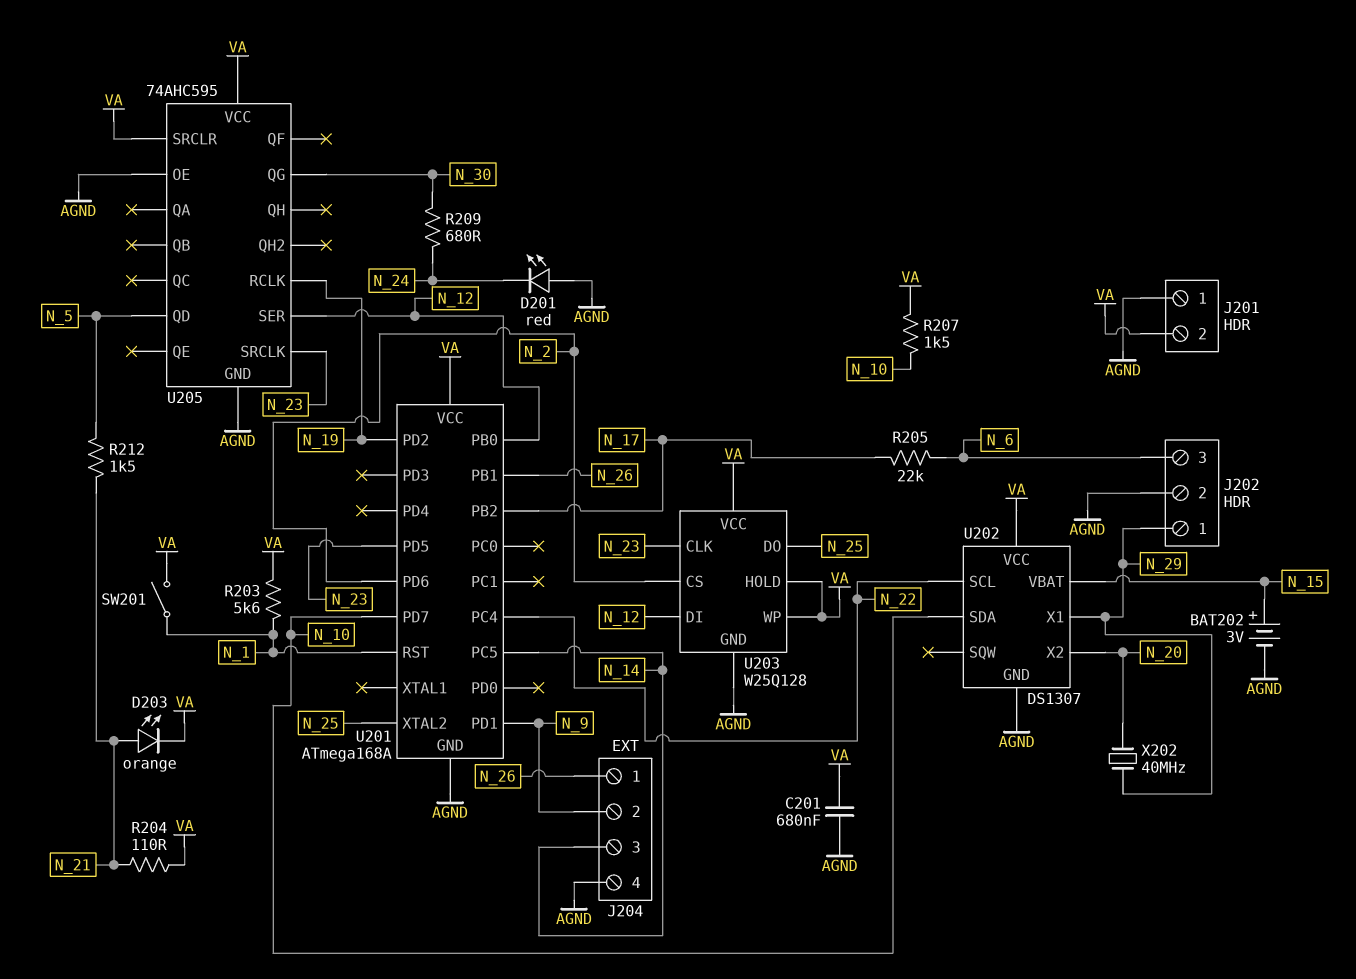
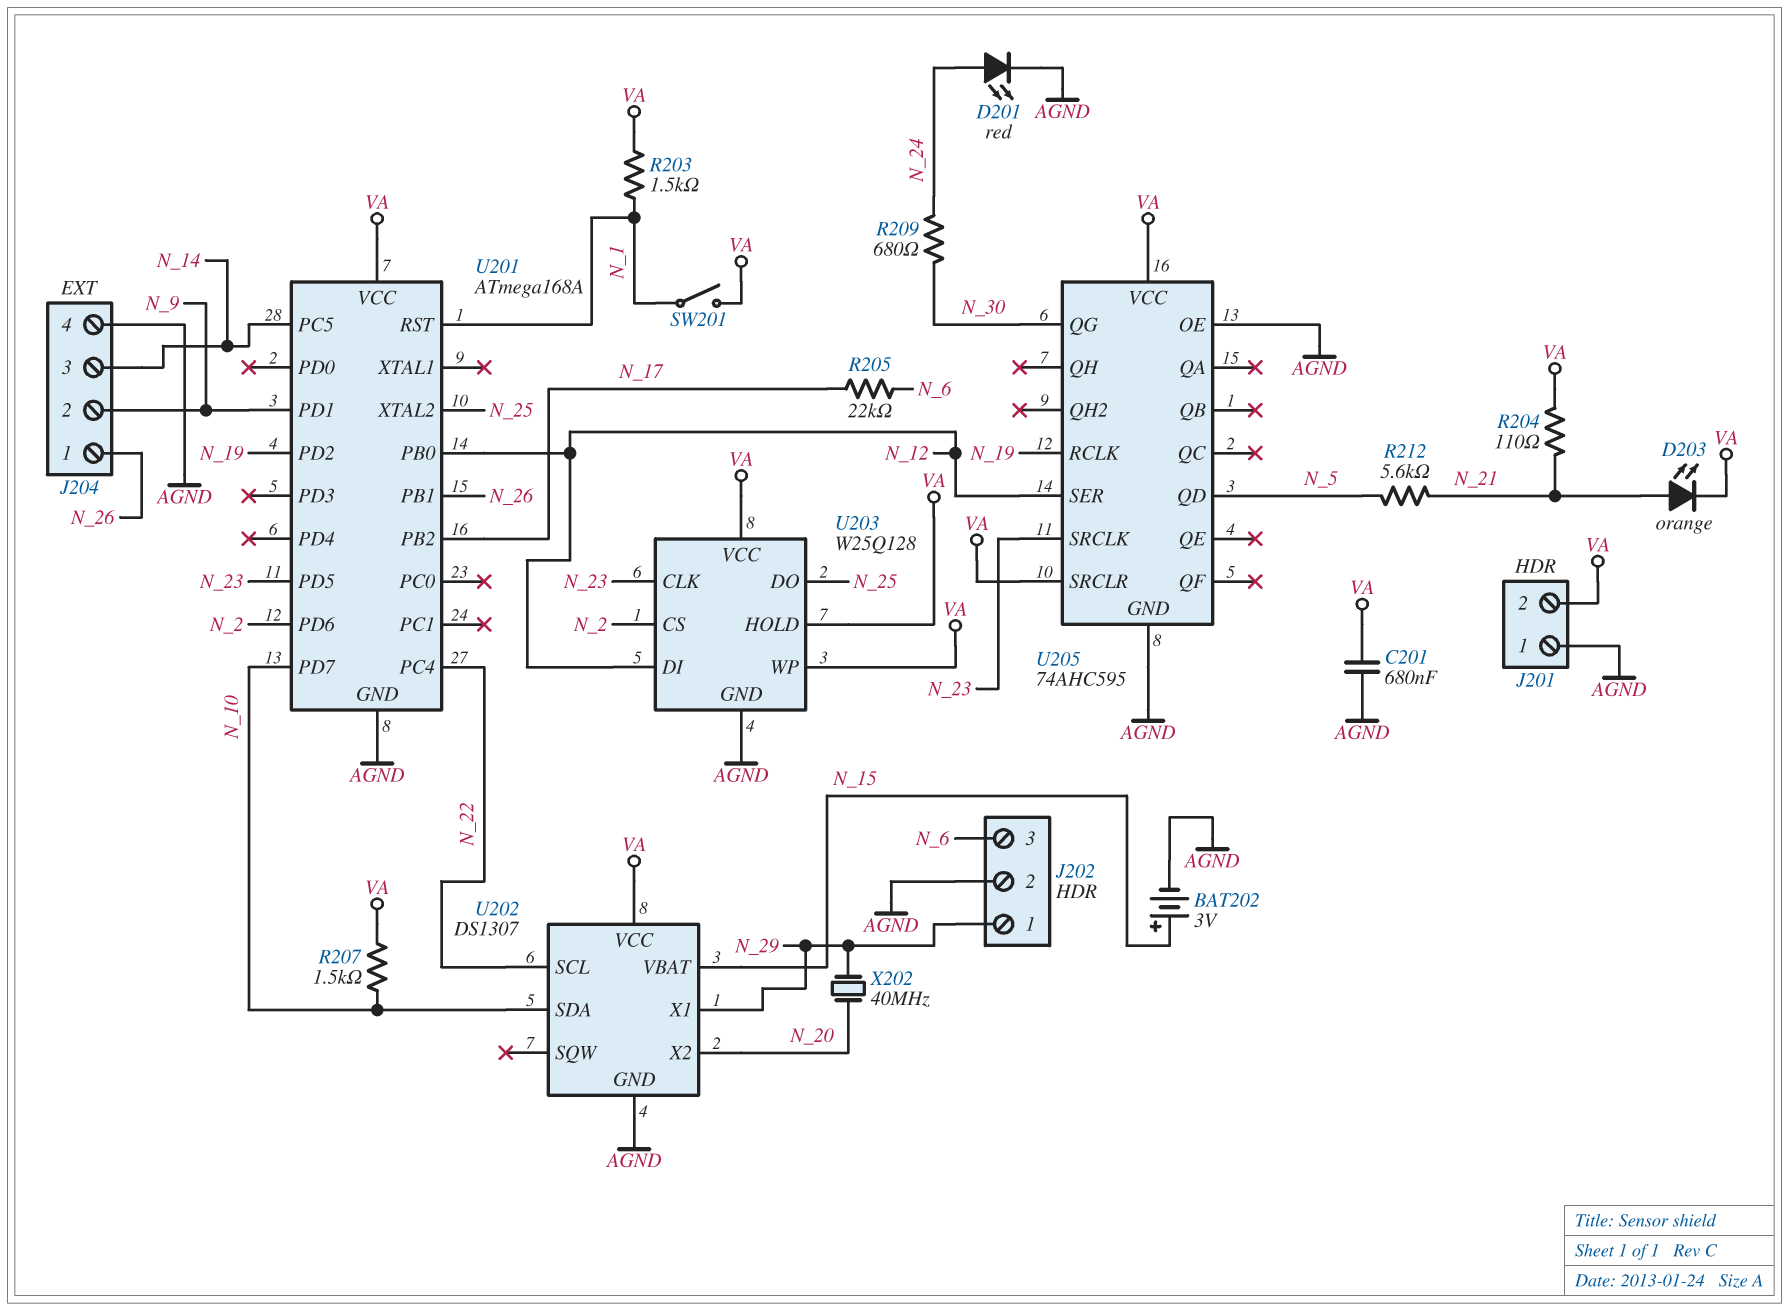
D201: LED red (A AGND, K N_24) -> LED red (A N_24, K AGND)
R203: 5.6k (N_1, VA) -> 1.5k (N_1, VA)
R212: 1.5k (N_5, N_21) -> 5.6k (N_5, N_21)

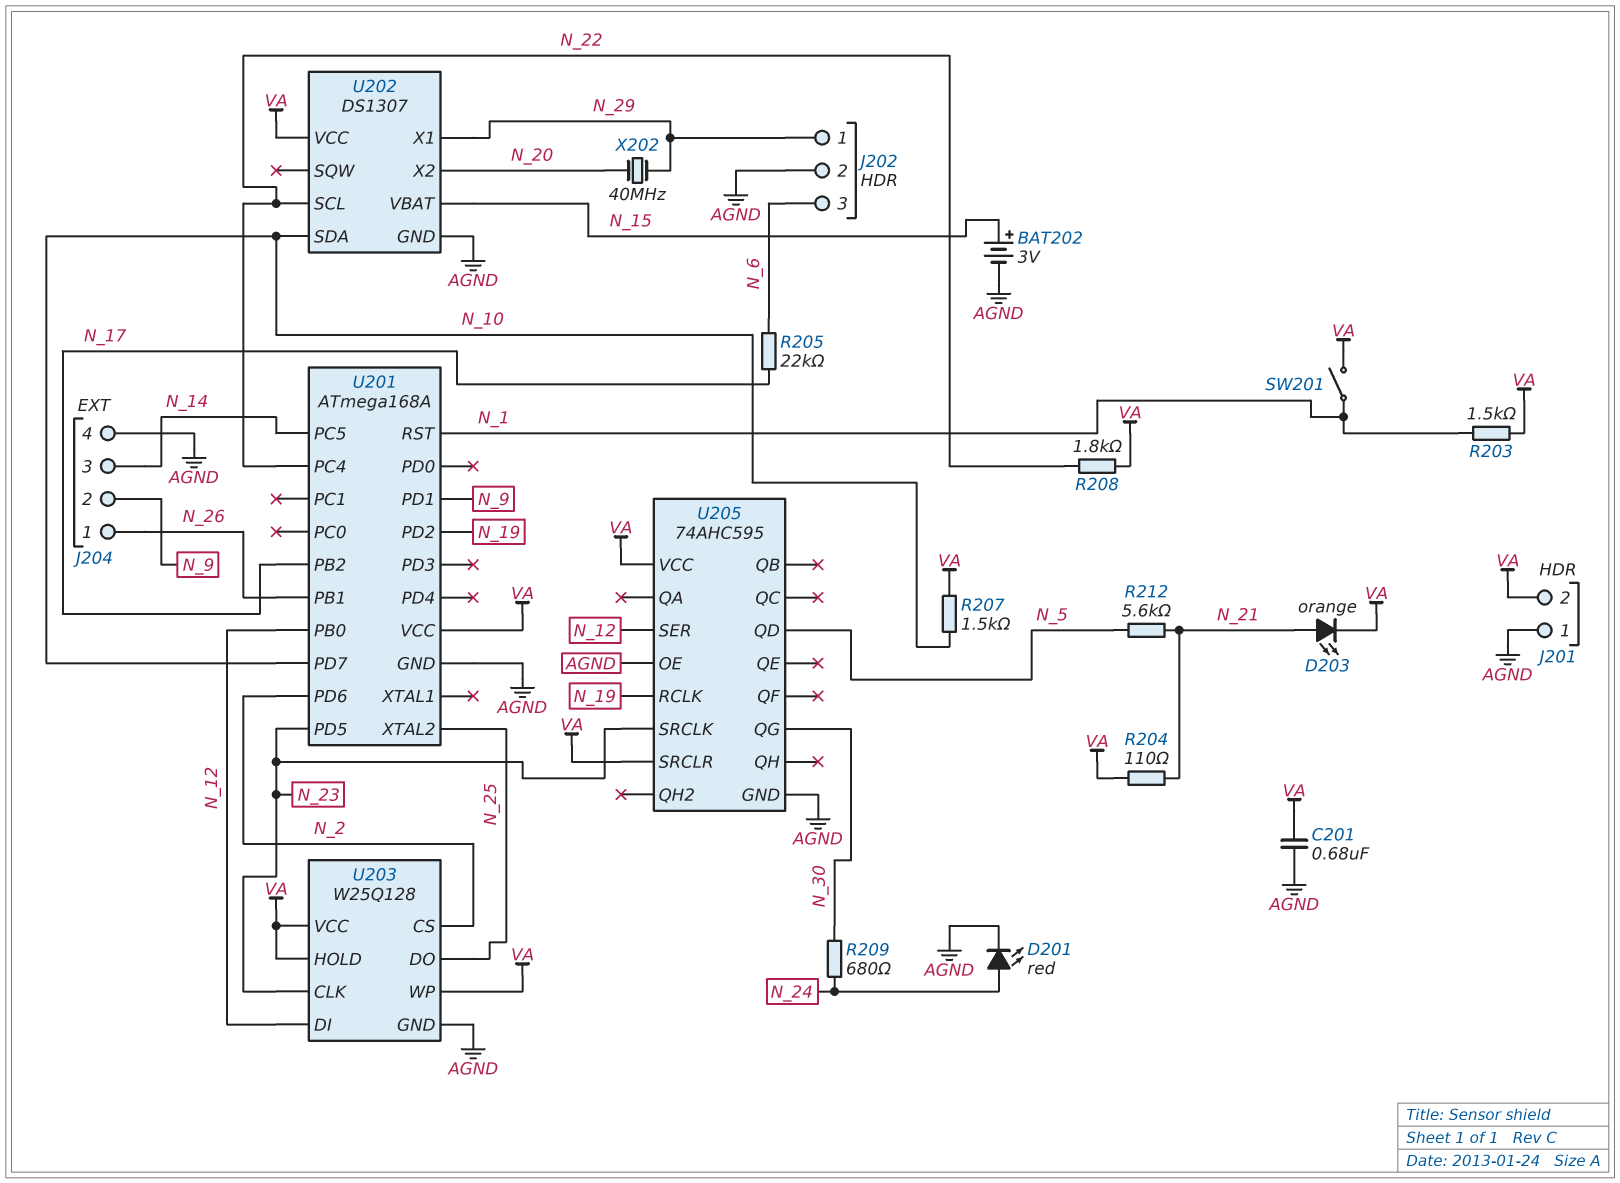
R208: none -> 1.8k (N_22, VA)

